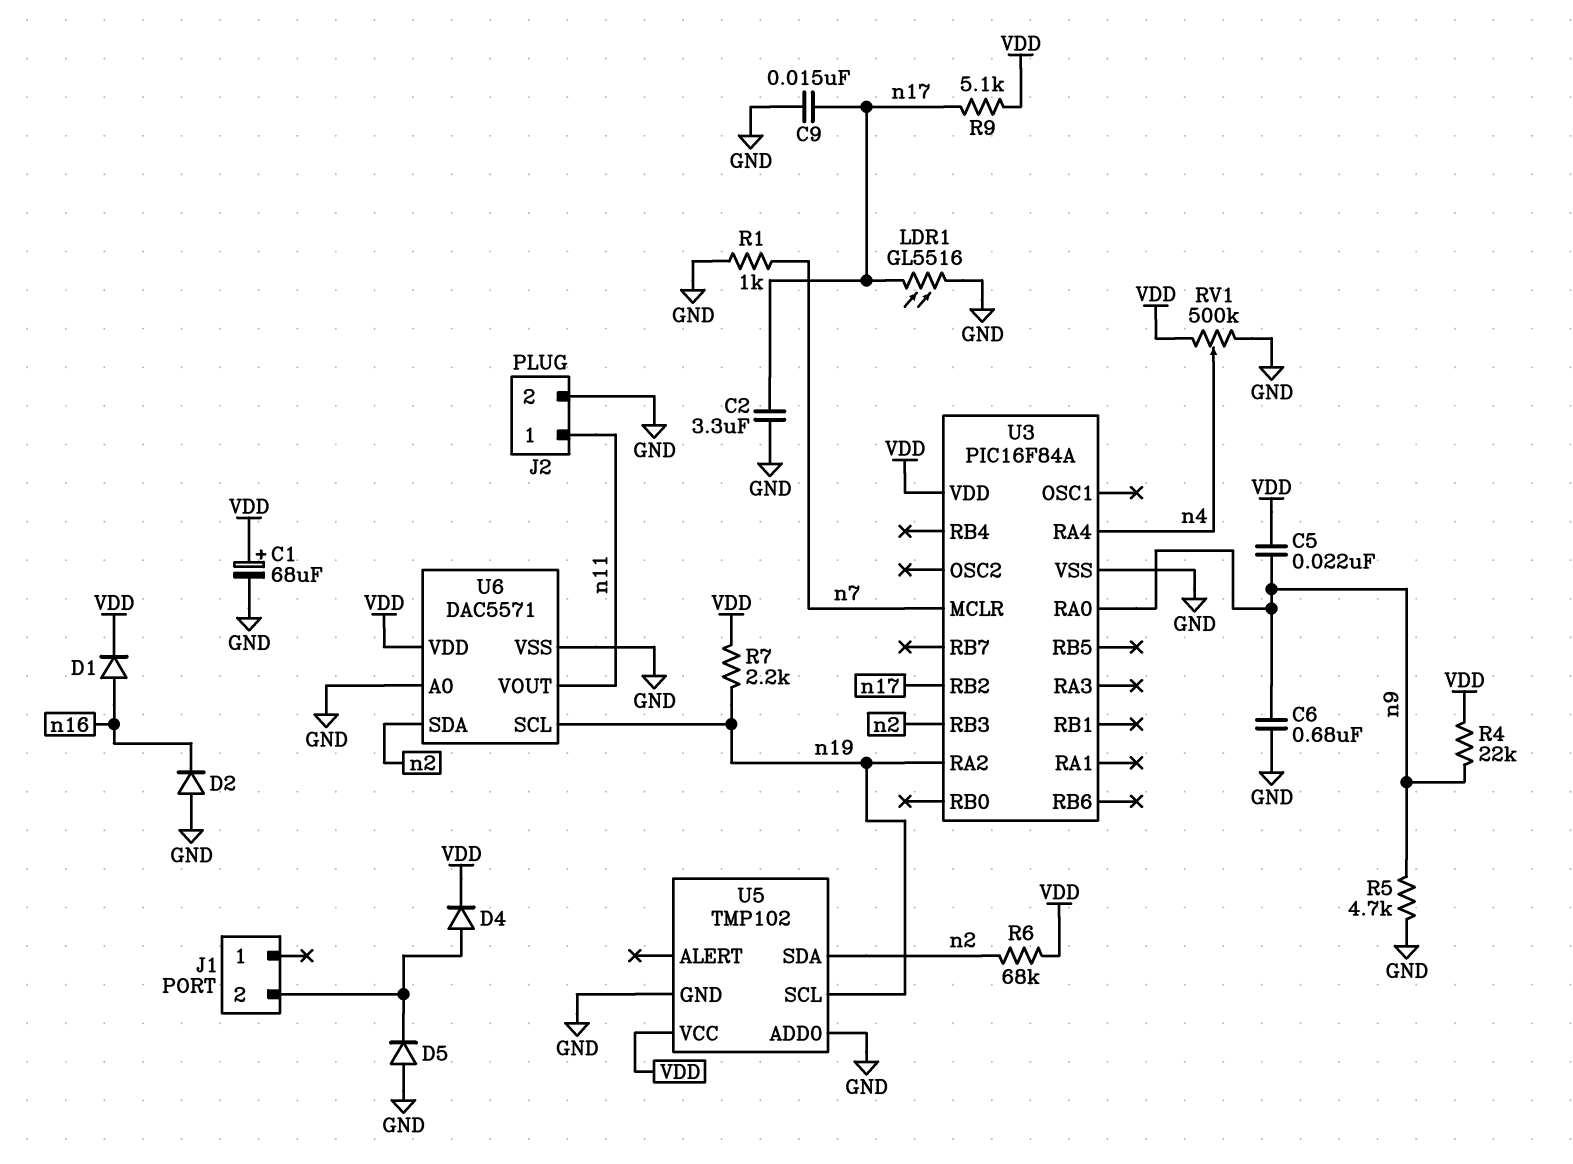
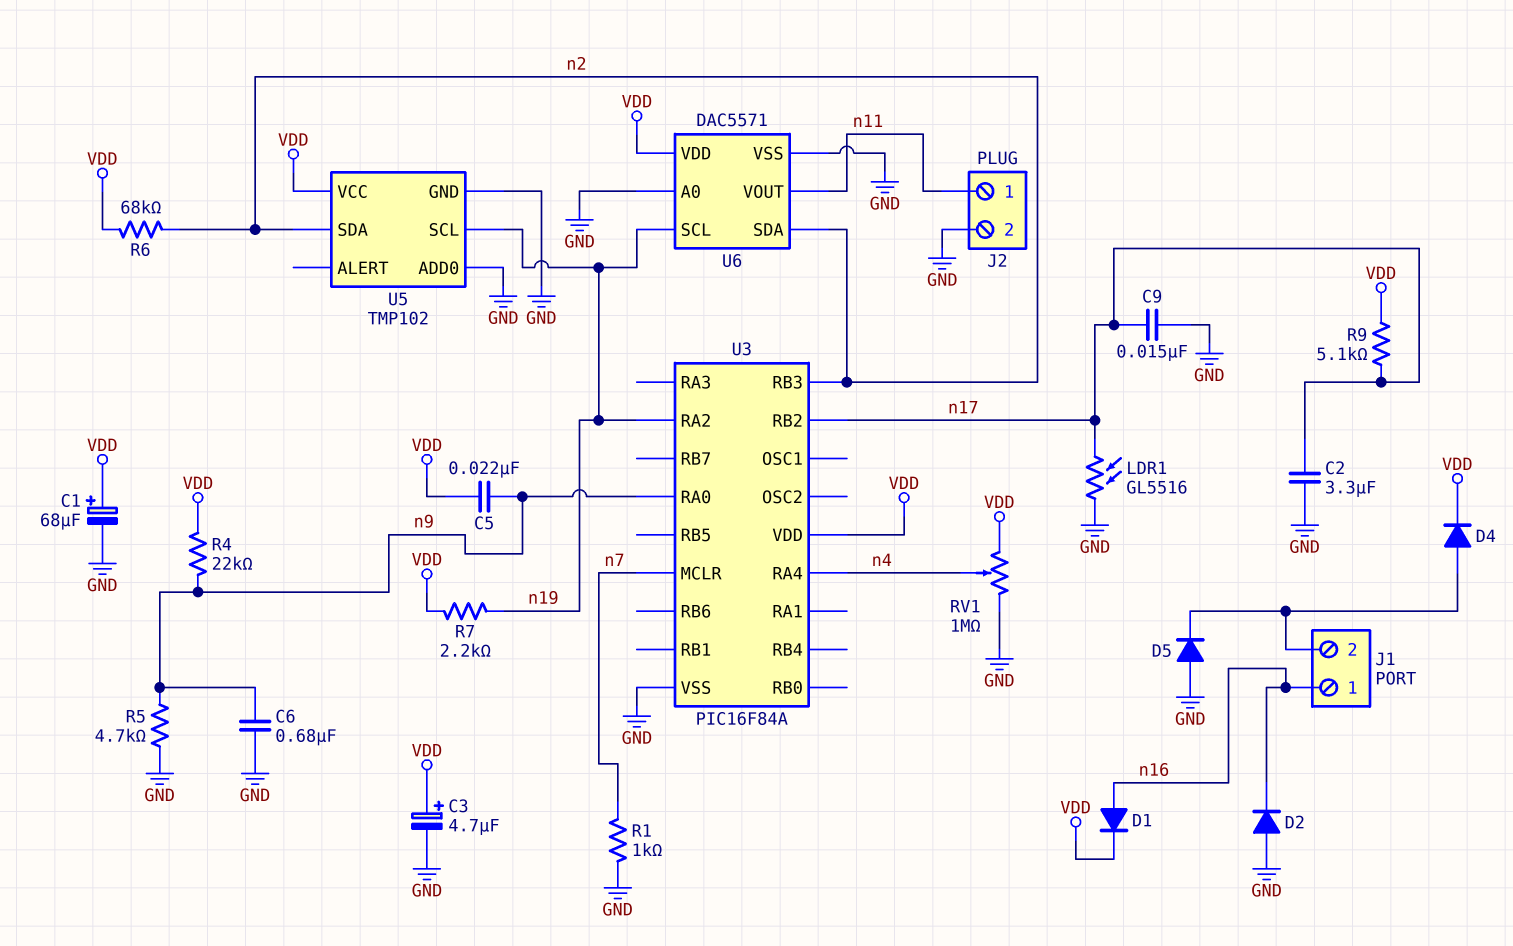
C3: none -> 4.7uF (plus VDD, minus GND)
J1 pin 1: none -> n16
RV1: 500k (GND, VDD, wiper n4) -> 1M (GND, VDD, wiper n4)

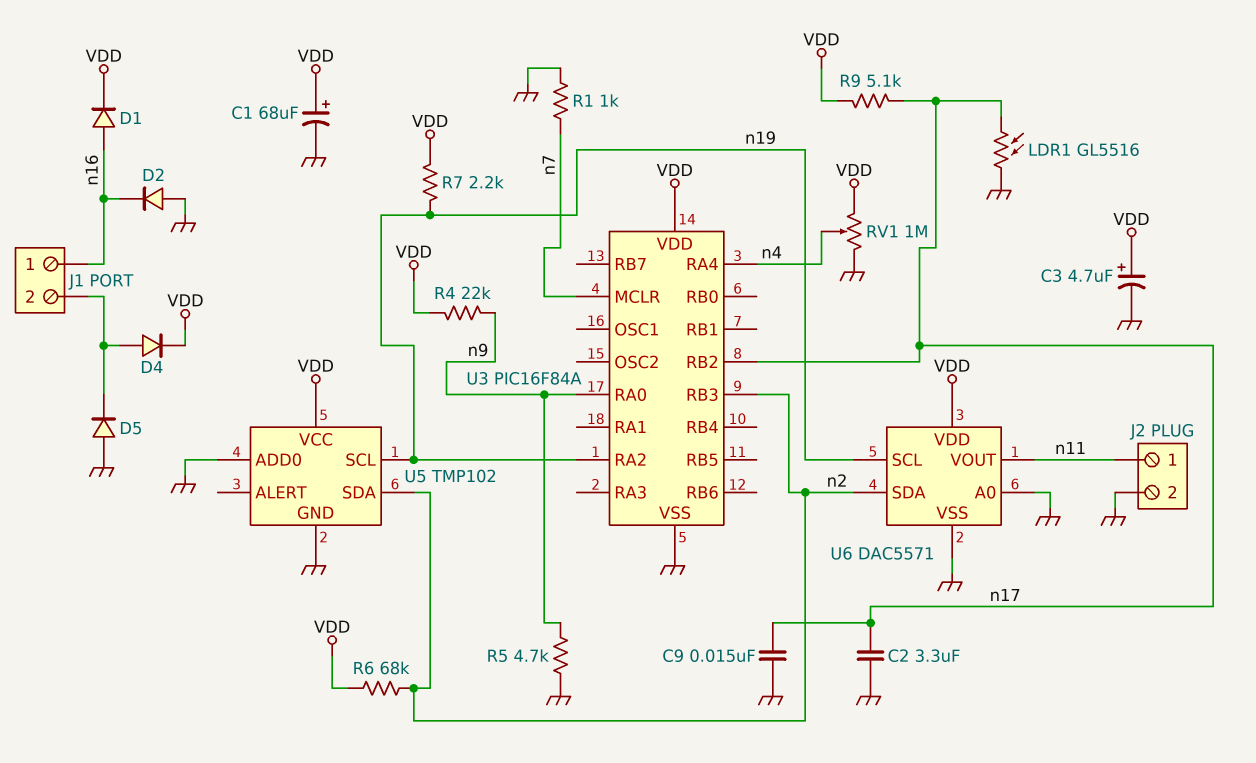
C5: 22nF (VDD, n9) -> none
C6: 680nF (GND, n9) -> none

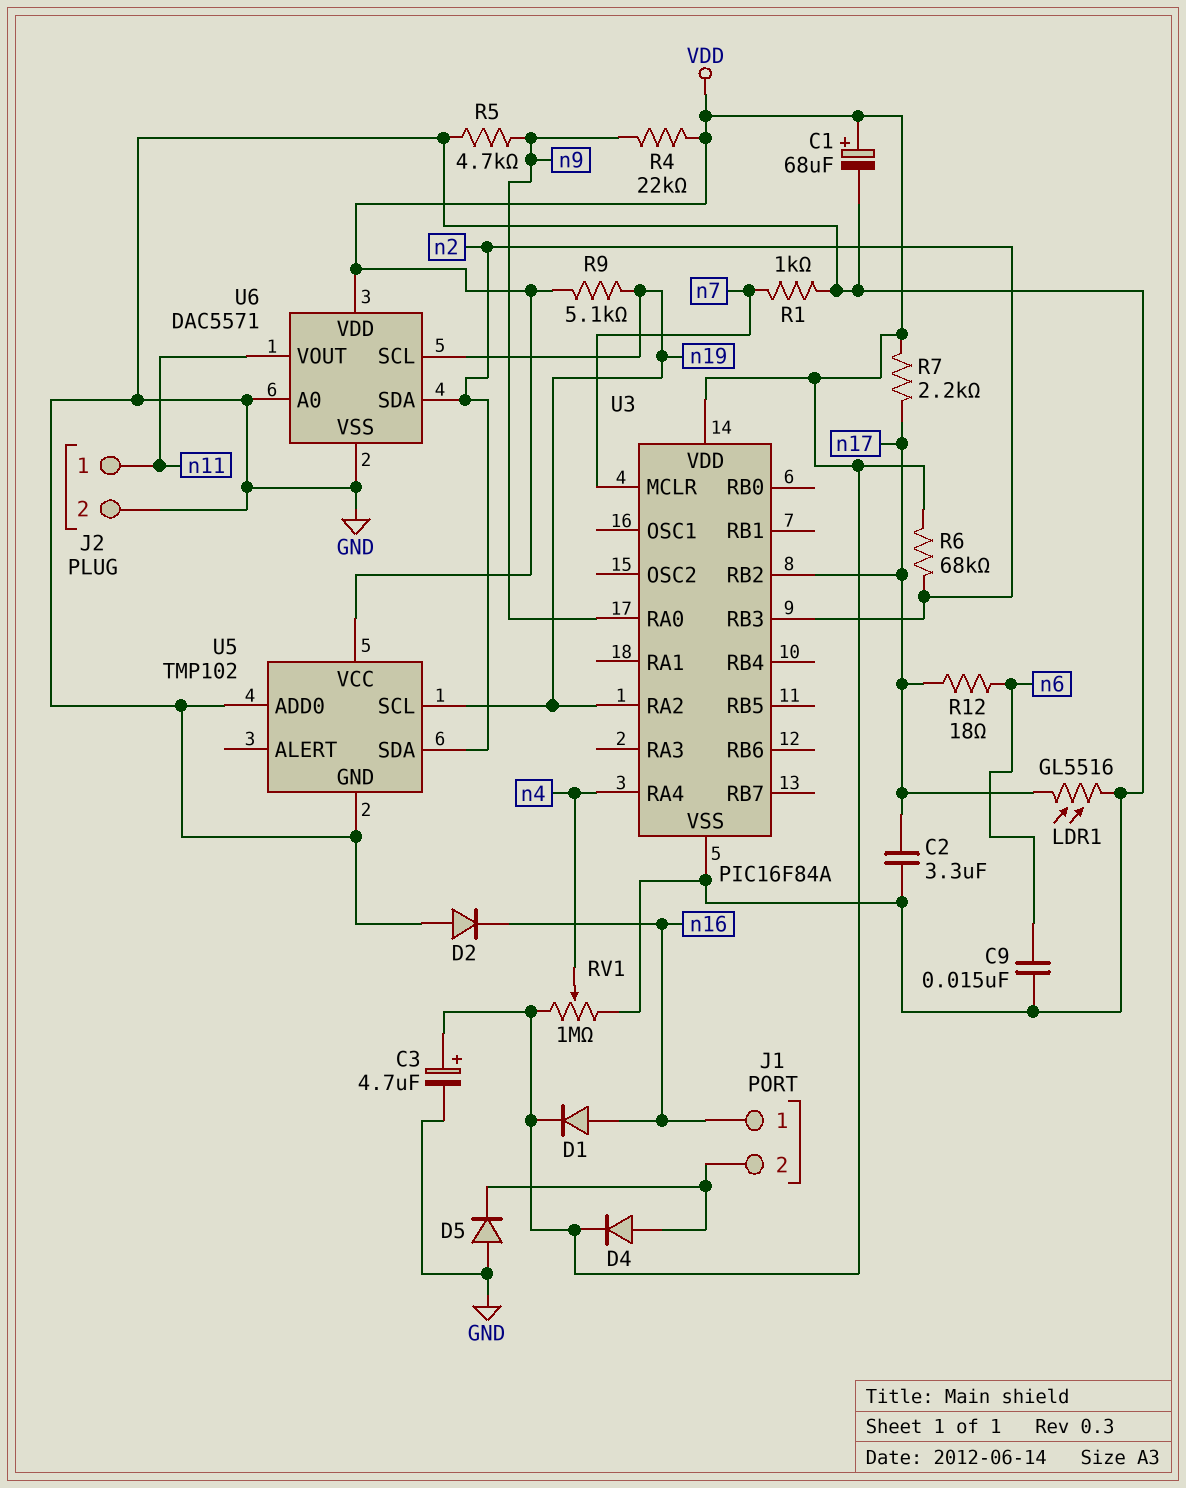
C9: 15nF (GND, n17) -> 15nF (GND, n6)
R7: 2.2k (VDD, n19) -> 2.2k (VDD, n17)
R9: 5.1k (VDD, n17) -> 5.1k (VDD, n19)
R12: none -> 18 (n6, n17)

